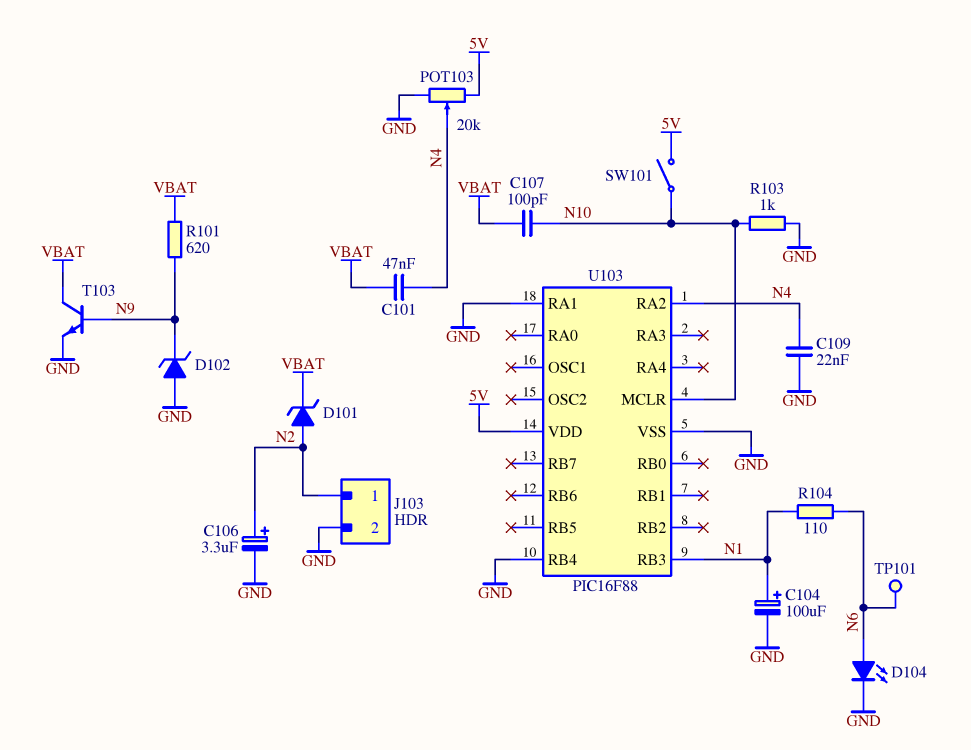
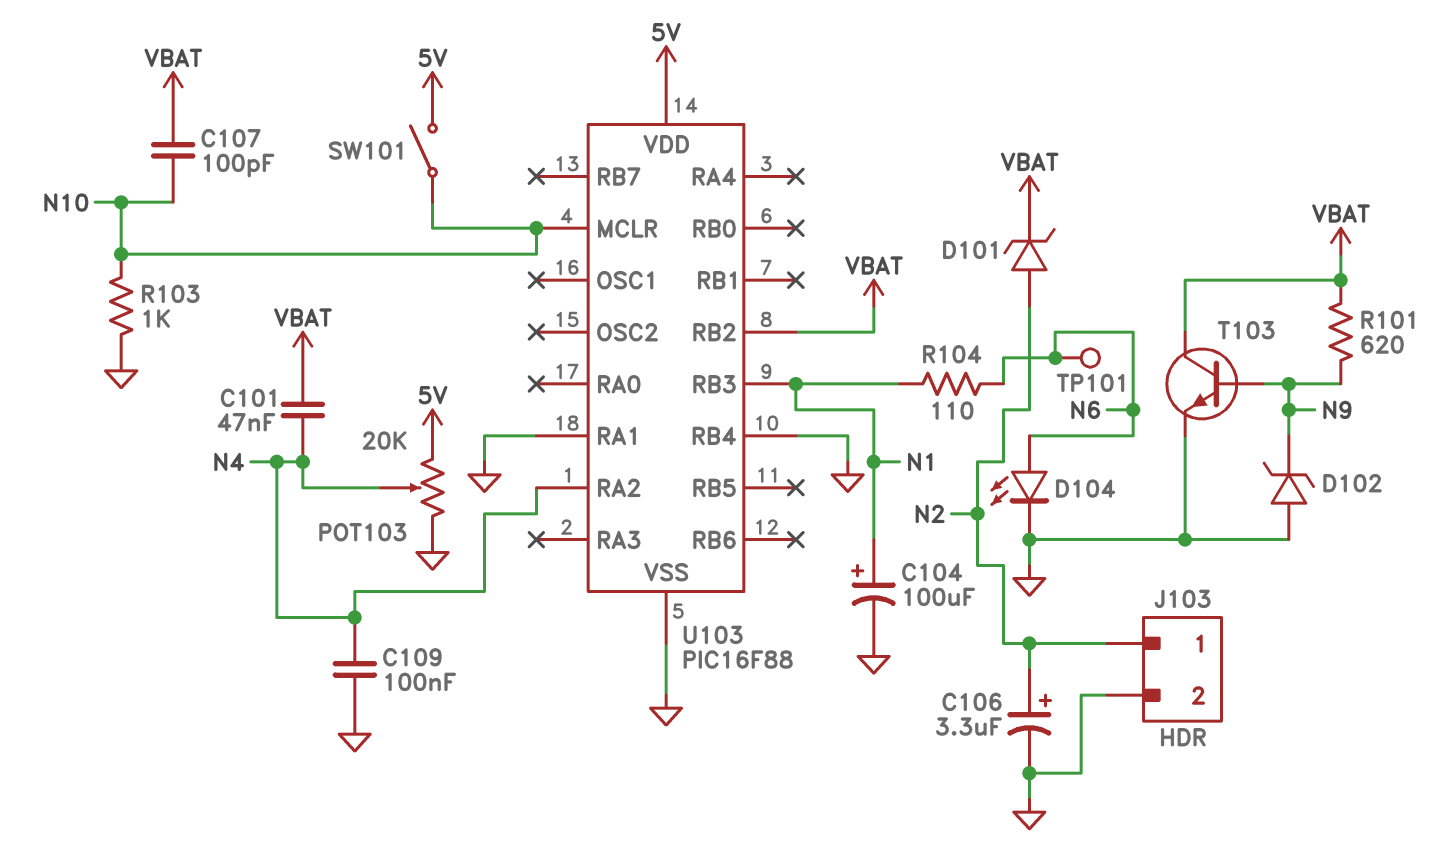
C109: 22nF (GND, N4) -> 100nF (GND, N4)
U103 pin RB2: none -> VBAT

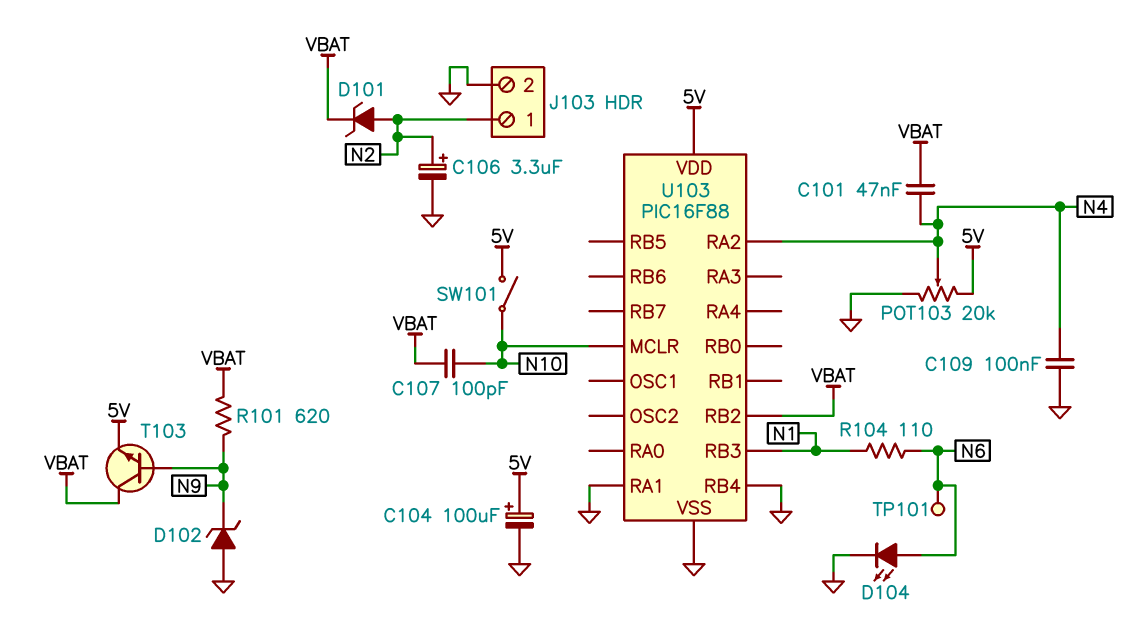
C104: 100uF (plus N1, minus GND) -> 100uF (plus 5V, minus GND)
R103: 1k (GND, N10) -> none
T103: NPN (B N9, C VBAT, E GND) -> NPN (B N9, C VBAT, E 5V)

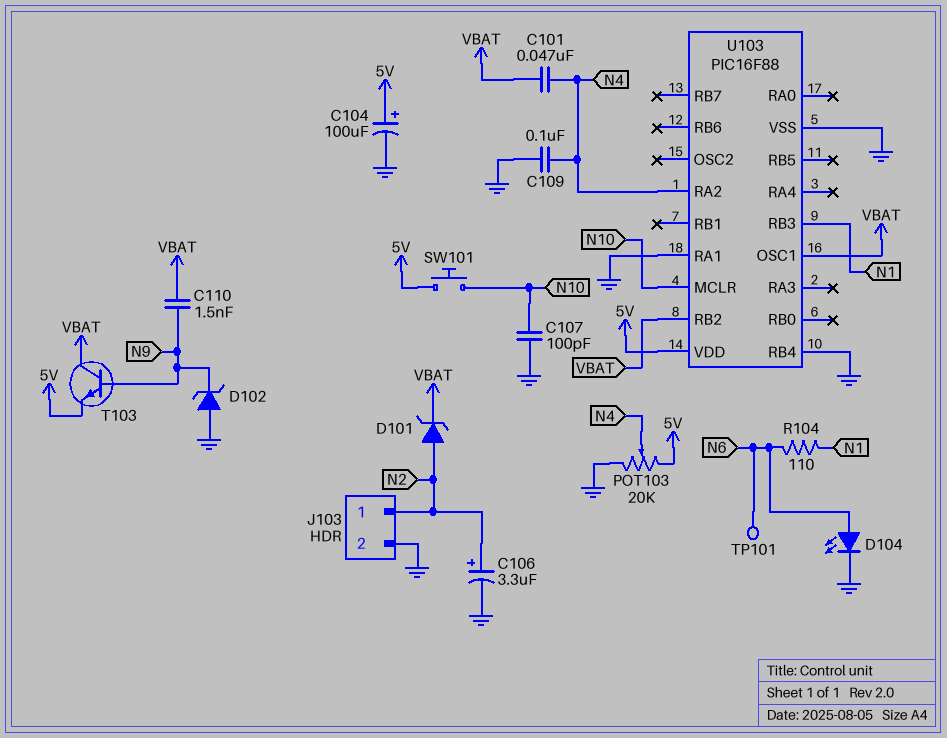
C107: 100pF (N10, VBAT) -> 100pF (GND, N10)
C110: none -> 1.5nF (N9, VBAT)
R101: 620 (N9, VBAT) -> none
SW101: switch (5V, N10) -> button (5V, N10)
U103 pin OSC1: none -> VBAT

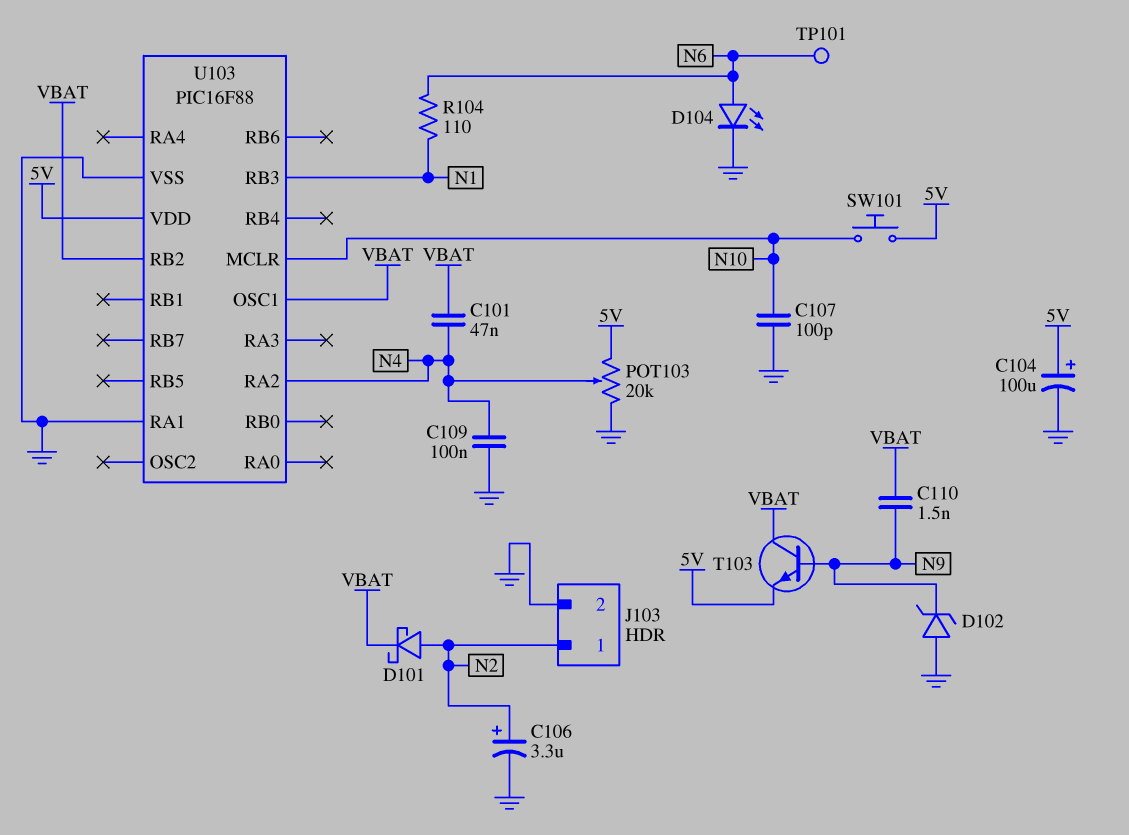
D101: zener (A N2, K VBAT) -> schottky (A N2, K VBAT)
U103 pin RB4: GND -> none

